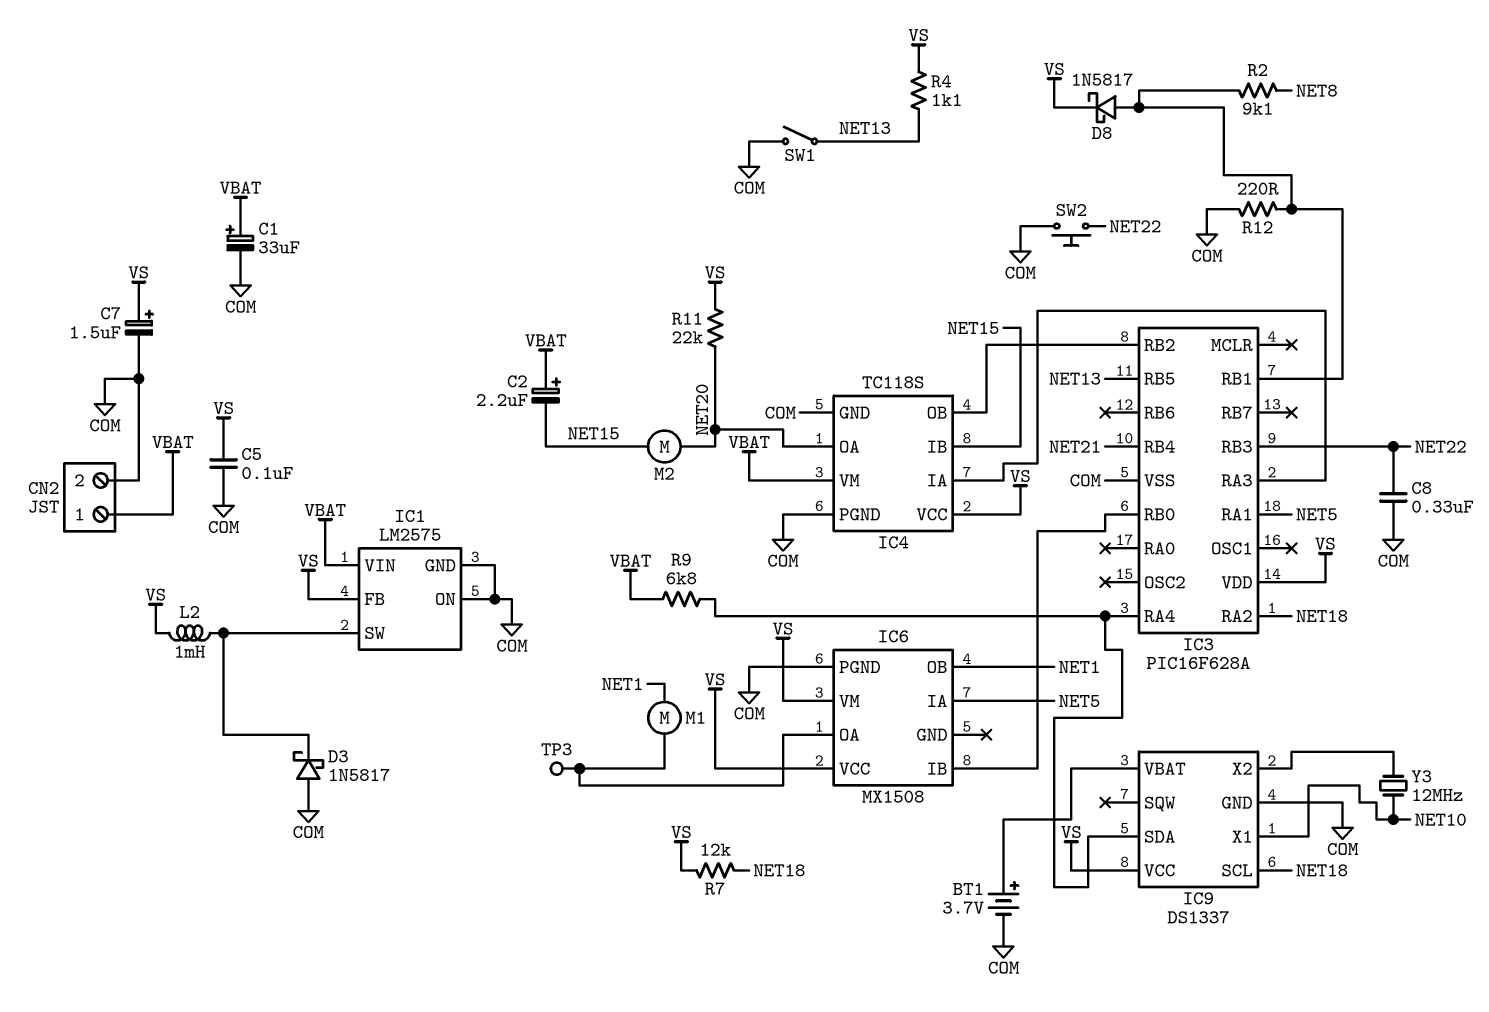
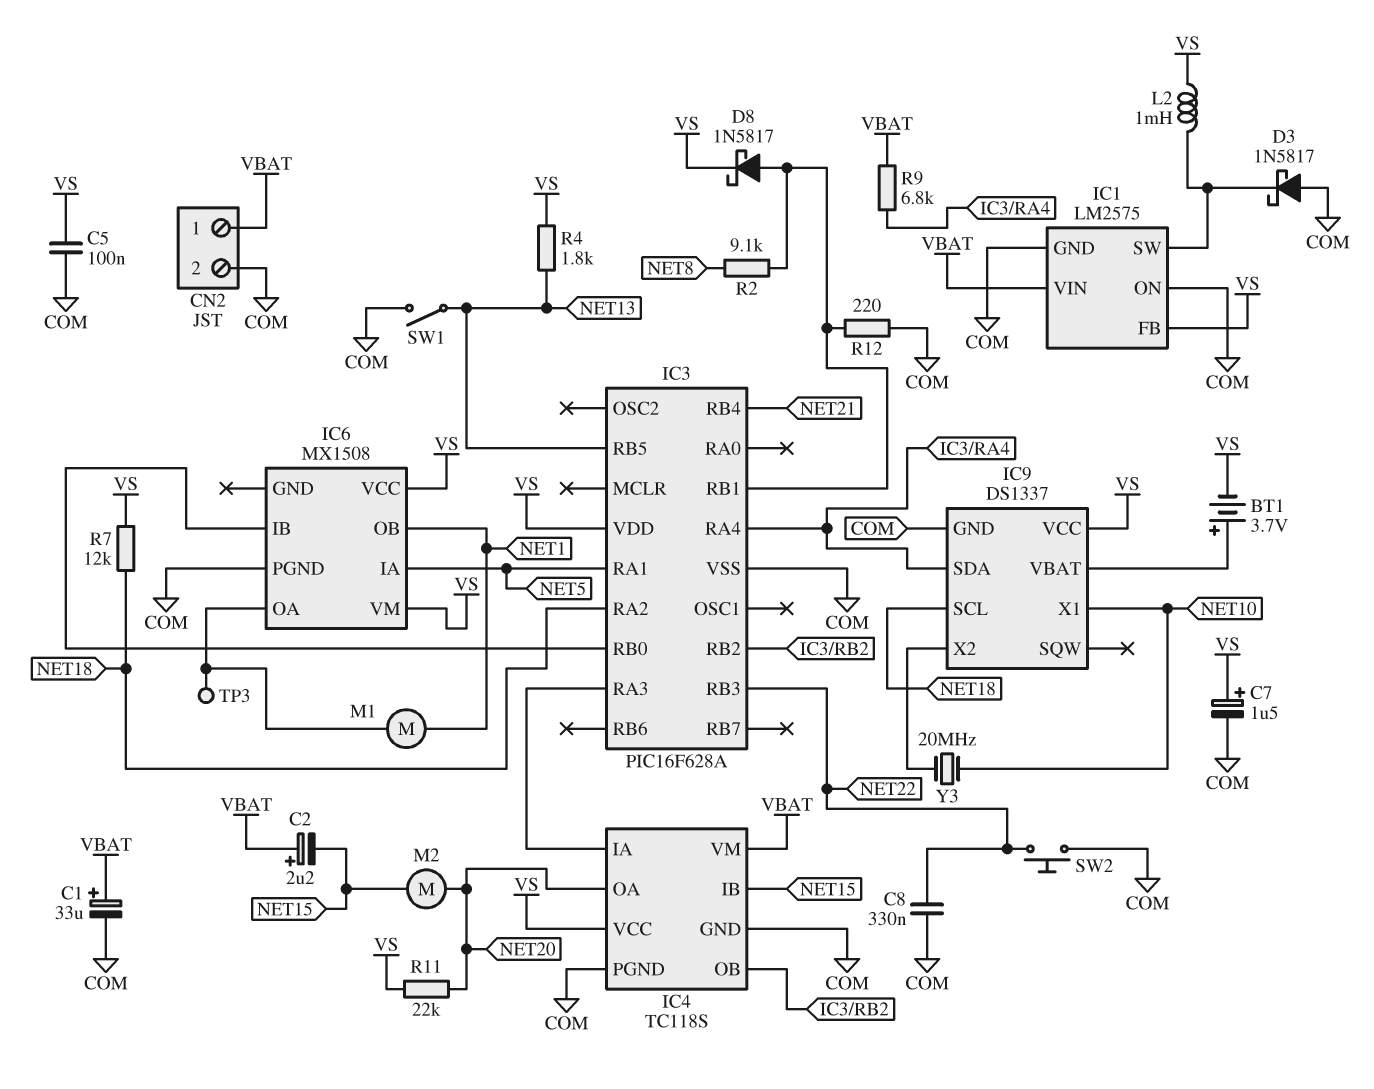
BT1: 3.7V (plus IC9/VBAT, minus COM) -> 3.7V (plus IC9/VBAT, minus VS)
R4: 1.1k (NET13, VS) -> 1.8k (NET13, VS)
Y3: 12MHz (IC9/X2, NET10) -> 20MHz (IC9/X2, NET10)

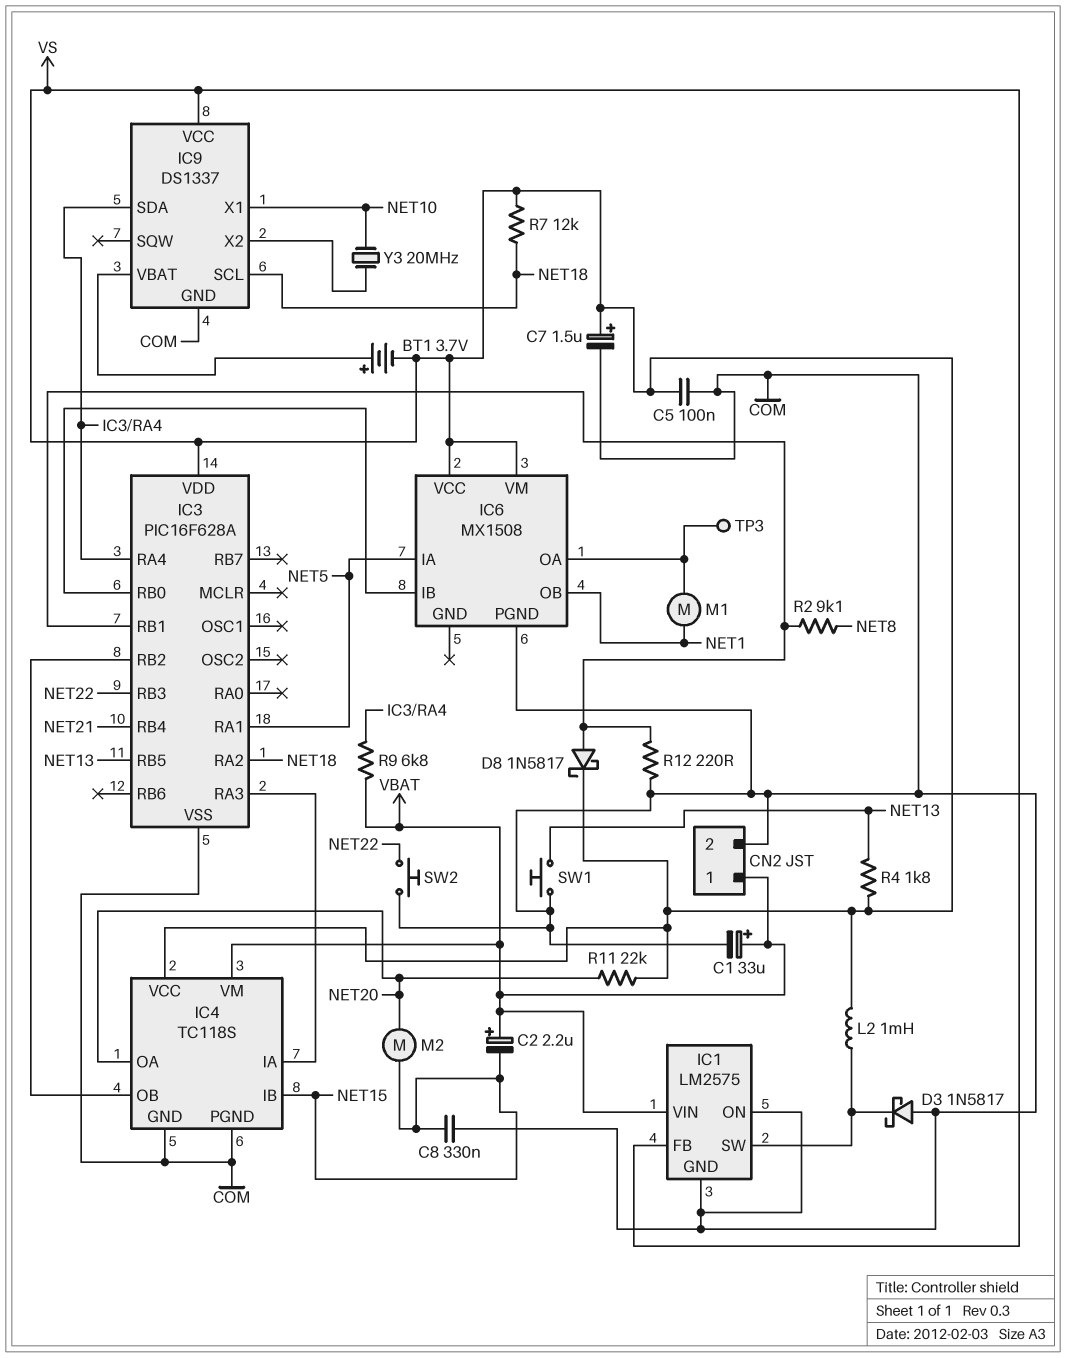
C8: 330nF (COM, NET22) -> 330nF (COM, NET15)
SW1: switch (COM, NET13) -> button (COM, NET13)

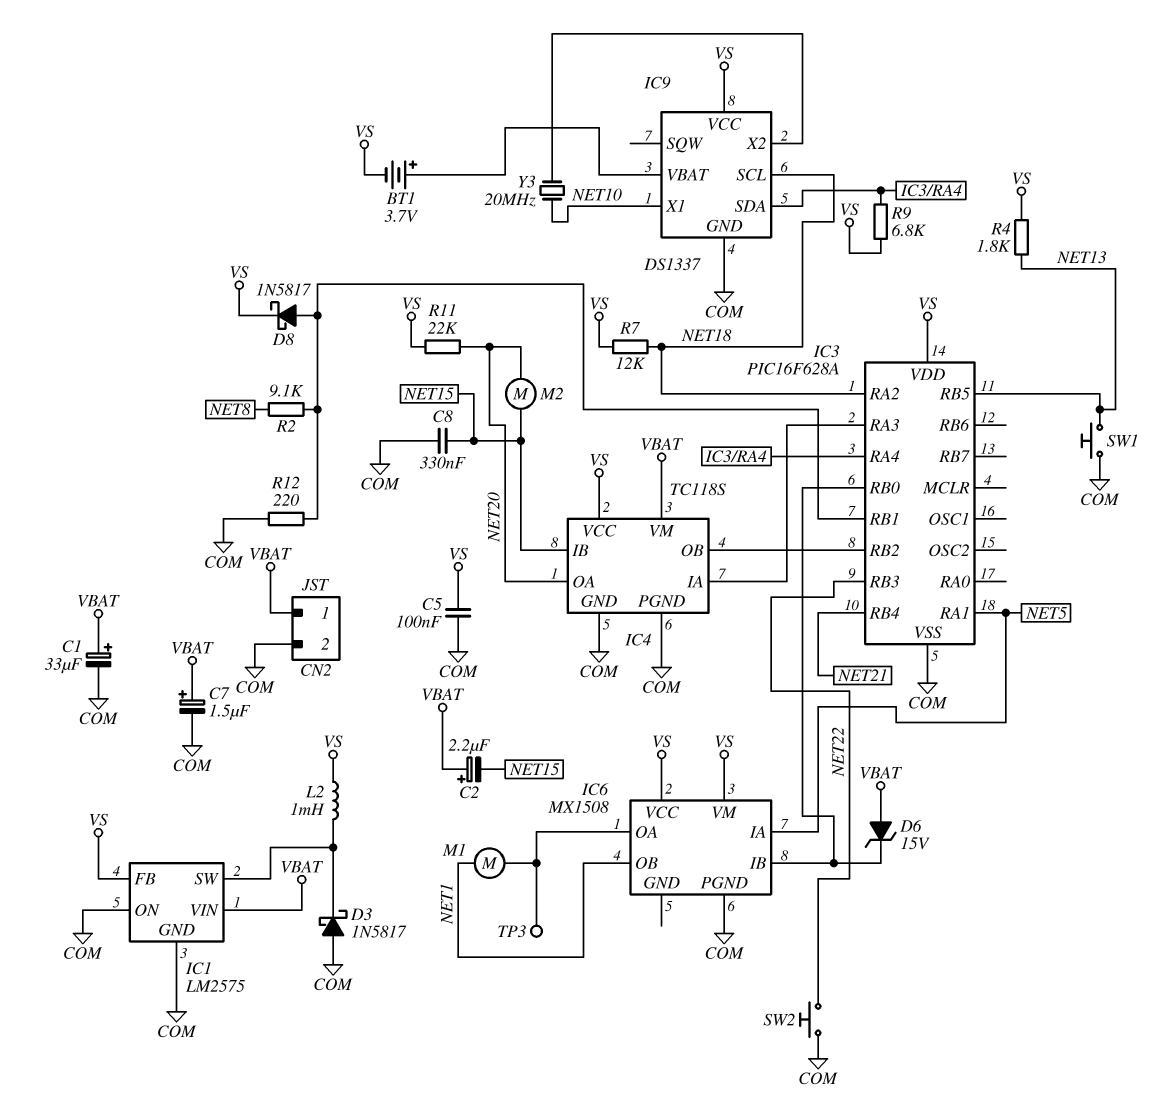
C7: 1.5uF (plus VS, minus COM) -> 1.5uF (plus VBAT, minus COM)
D6: none -> zener 15V (A VBAT, K IC3/RB0)
R9: 6.8k (IC3/RA4, VBAT) -> 6.8k (IC3/RA4, VS)

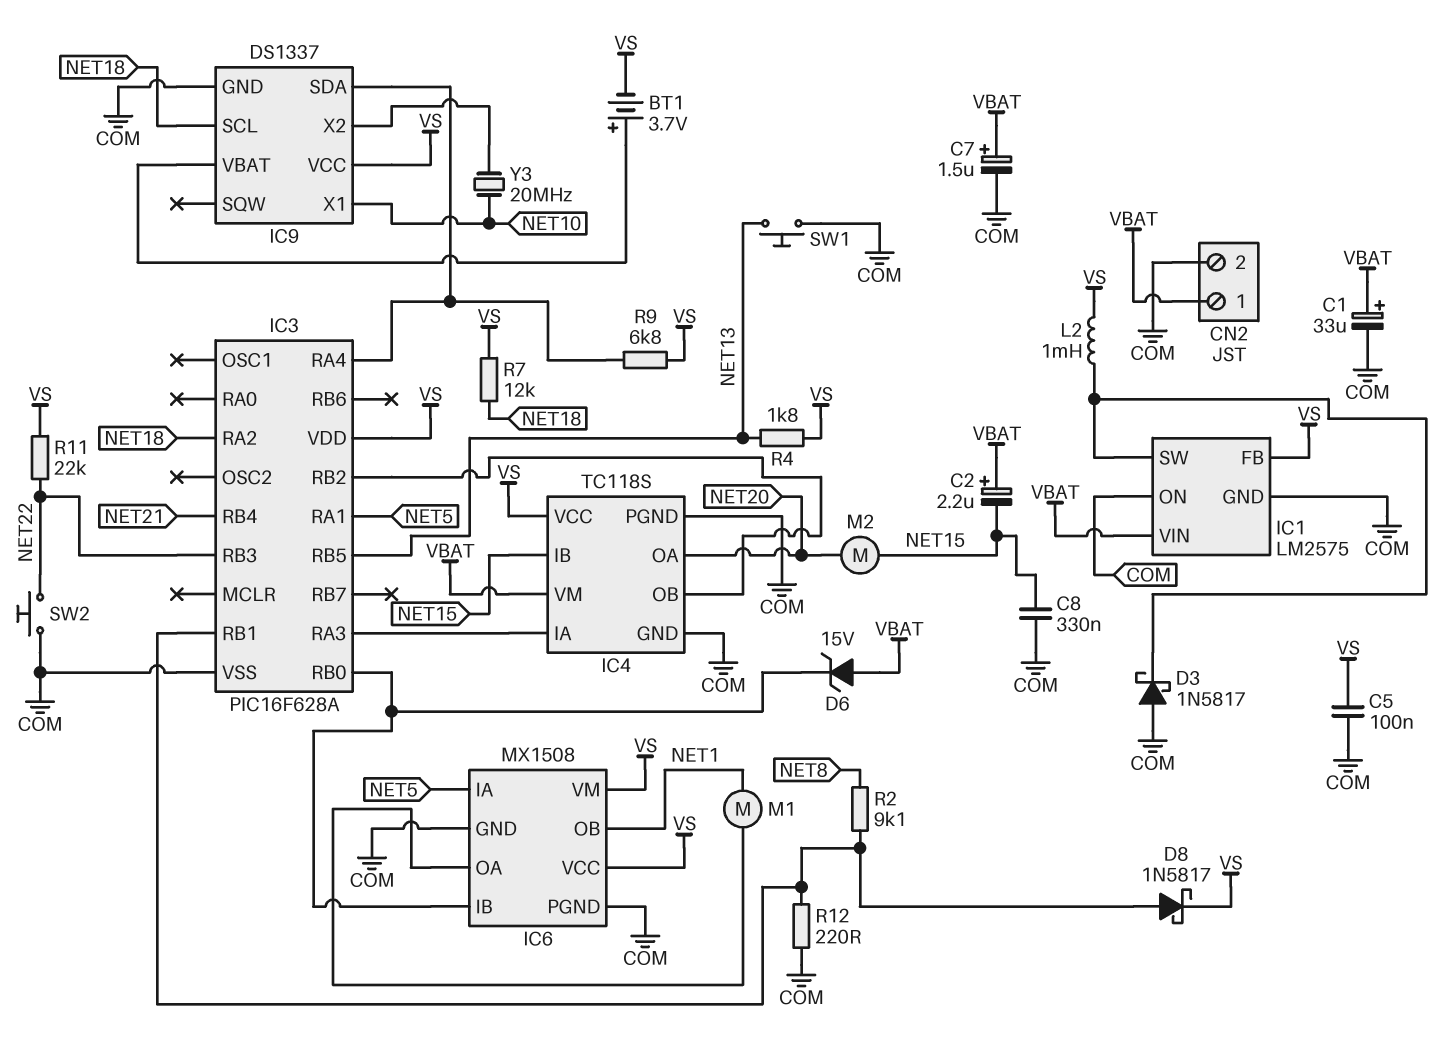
IC6 pin GND: none -> COM
R11: 22k (NET20, VS) -> 22k (NET22, VS)
TP3: test point (IC6/OA) -> none

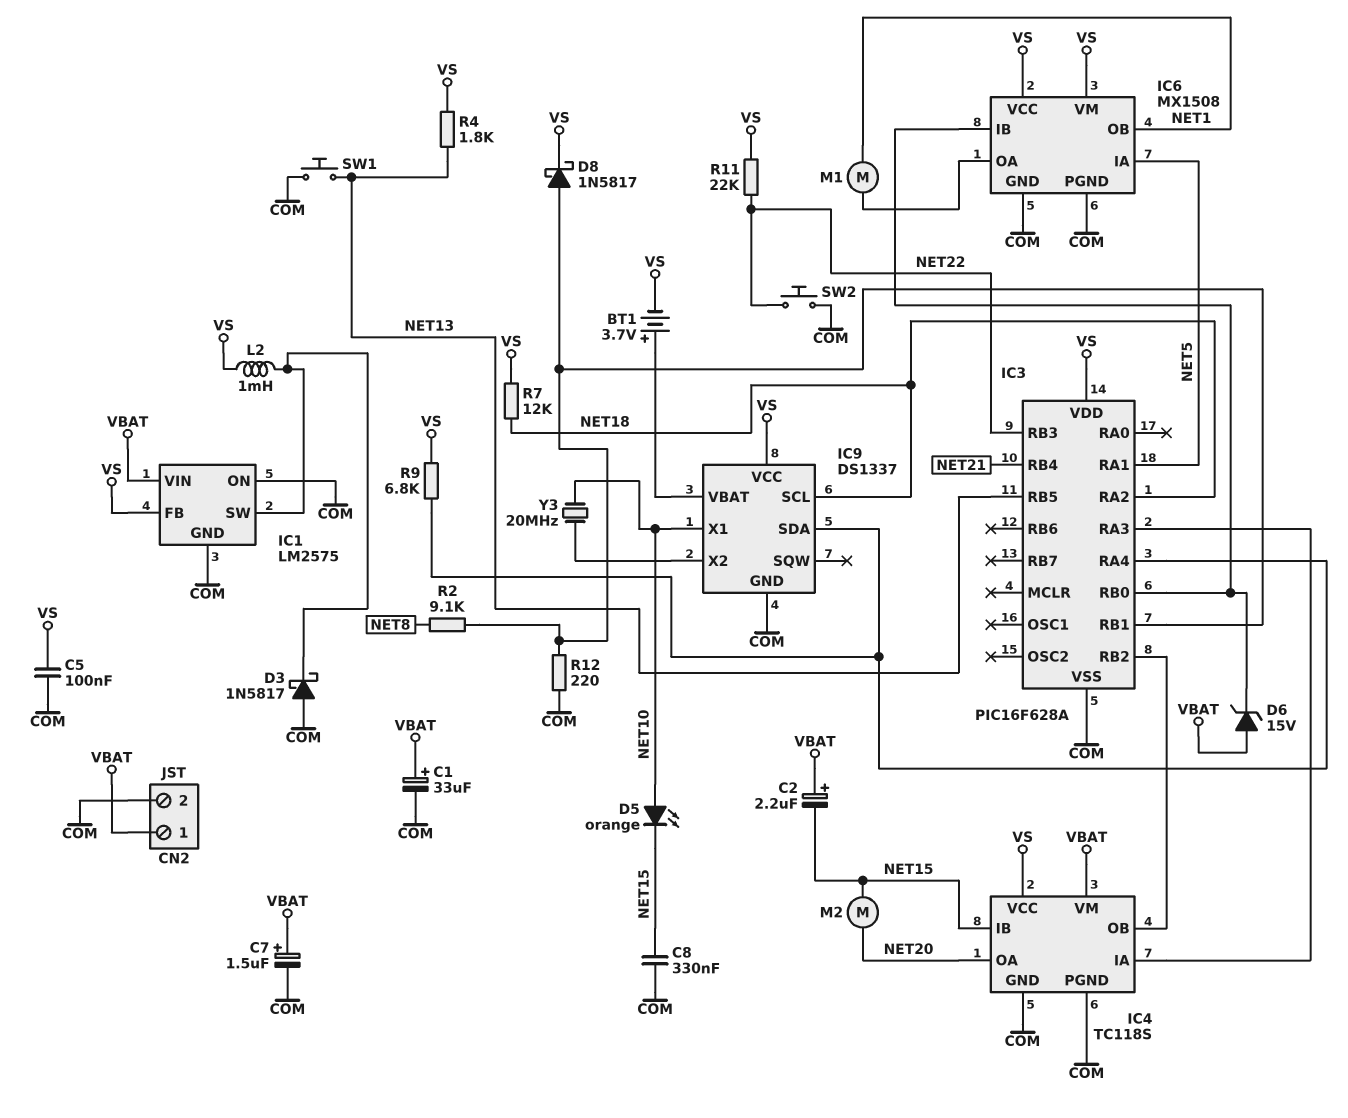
D5: none -> LED orange (A NET10, K NET15)

